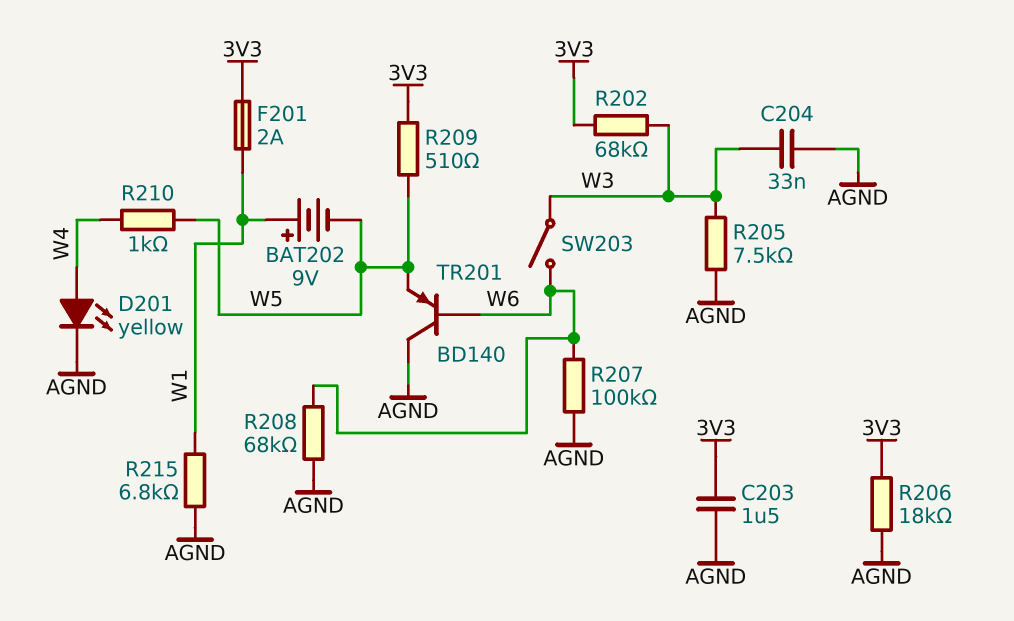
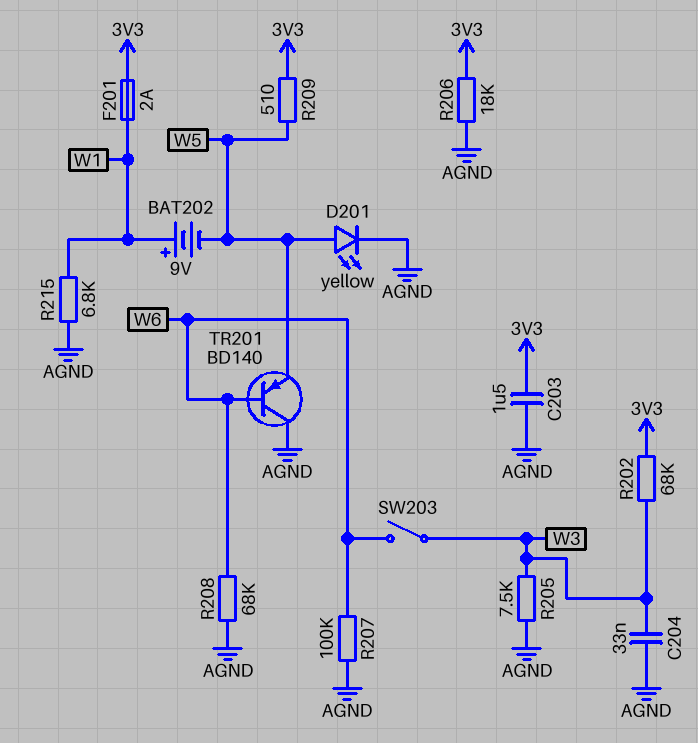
D201: LED yellow (A W4, K AGND) -> LED yellow (A W5, K AGND)
R210: 1k (W4, W5) -> none

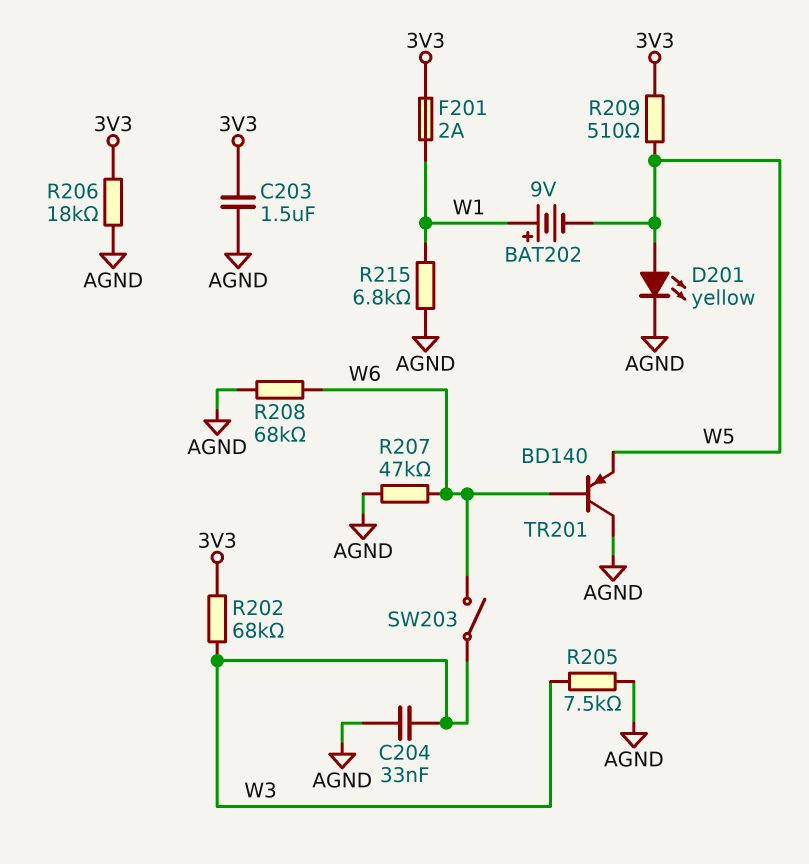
R207: 100k (AGND, W6) -> 47k (AGND, W6)

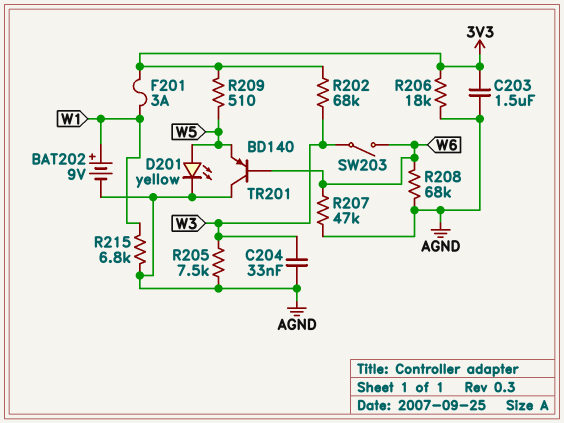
BAT202: 9V (plus W1, minus W5) -> 9V (plus W1, minus AGND)
F201: 2A (3V3, W1) -> 3A (3V3, W1)

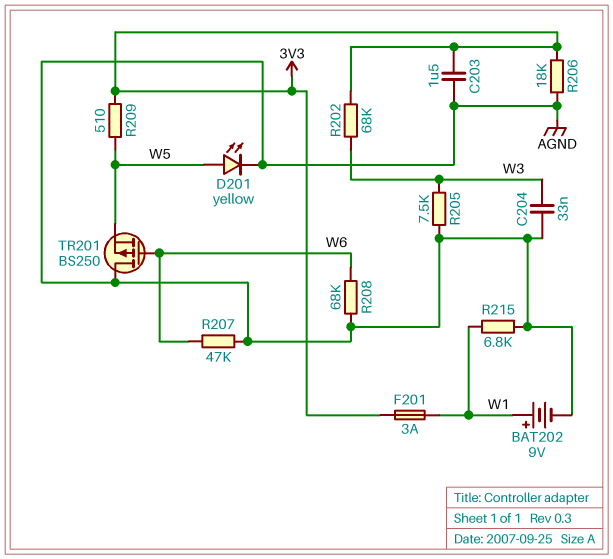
SW203: switch (W3, W6) -> none
TR201: PNP BD140 (B W6, C AGND, E W5) -> PMOS BS250 (G W6, D AGND, S W5)

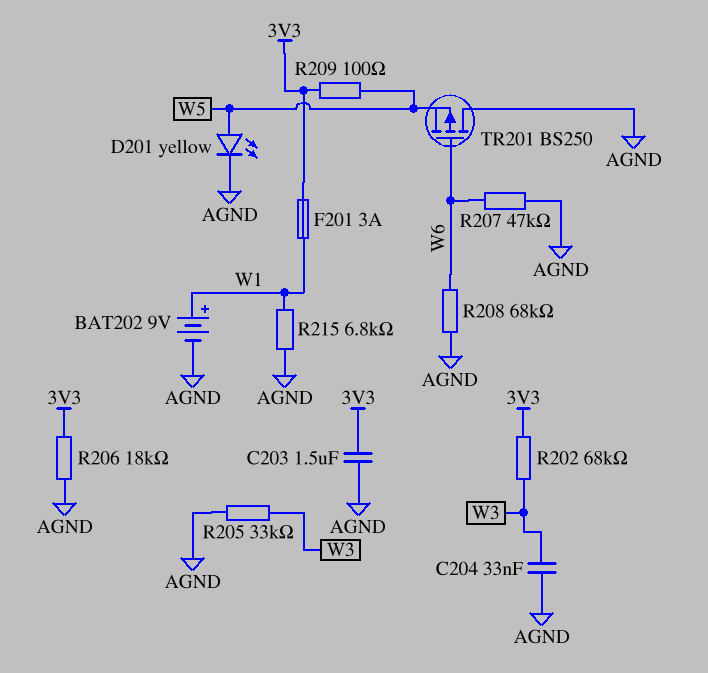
R205: 7.5k (AGND, W3) -> 33k (AGND, W3)
R209: 510 (3V3, W5) -> 100 (3V3, W5)

